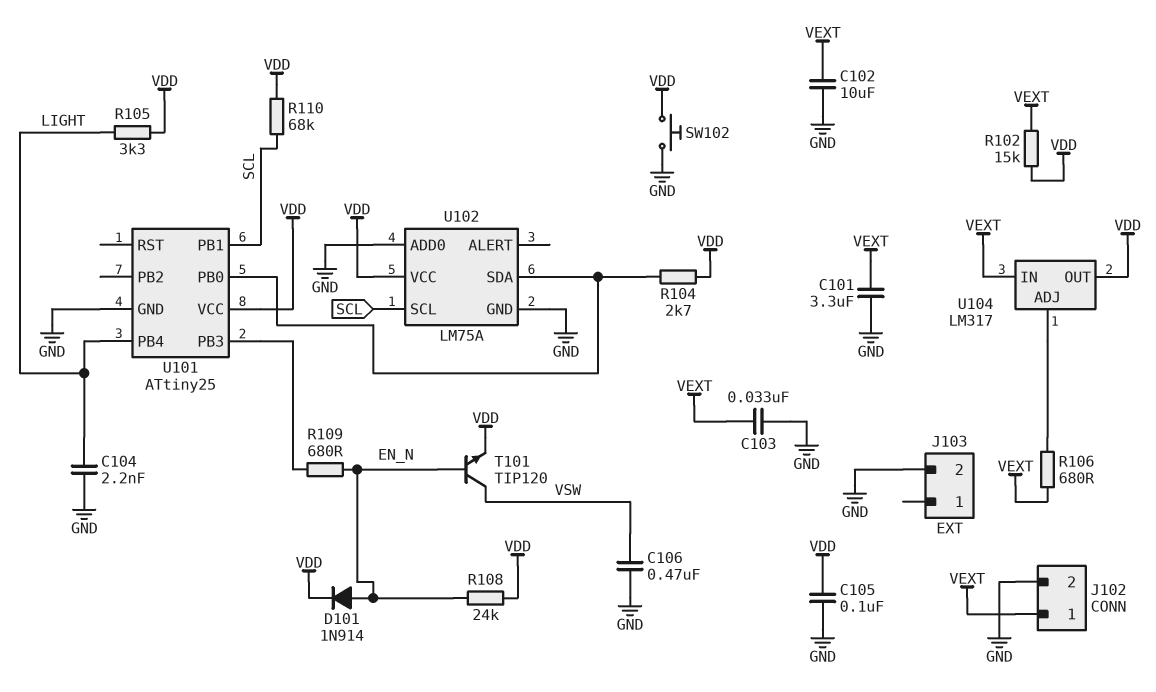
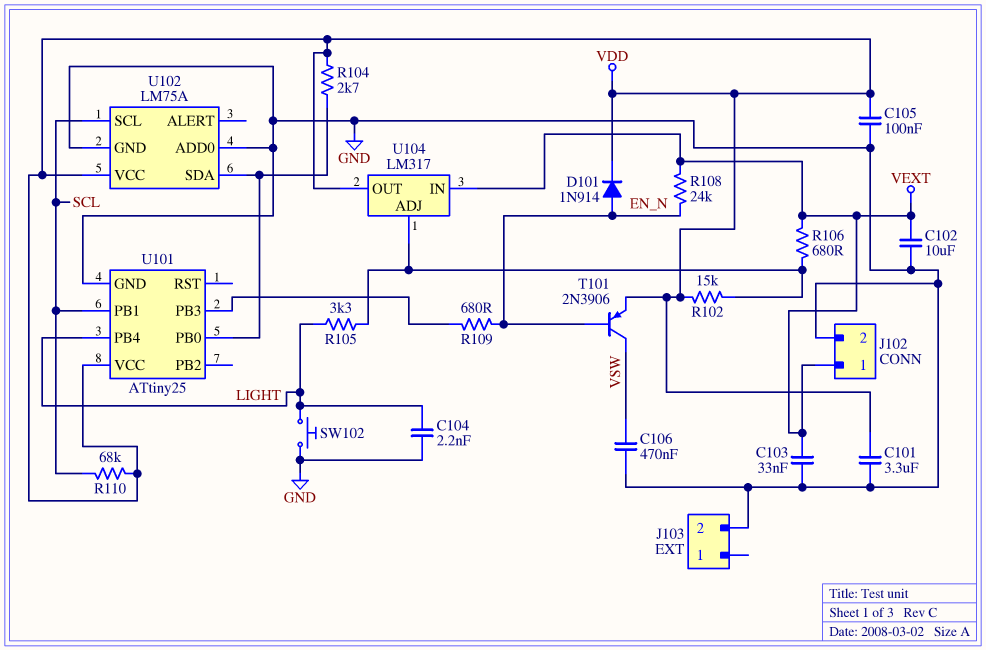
C101: 3.3uF (GND, VEXT) -> 3.3uF (GND, VDD)
R102: 15k (VDD, VEXT) -> 15k (U104/ADJ, VDD)
R105: 3.3k (LIGHT, VDD) -> 3.3k (LIGHT, U104/ADJ)
R108: 24k (EN_N, VDD) -> 24k (EN_N, VEXT)
SW102: button (GND, VDD) -> button (GND, LIGHT)
T101: NPN TIP120 (B EN_N, C VSW, E VDD) -> PNP 2N3906 (B EN_N, C VSW, E VDD)

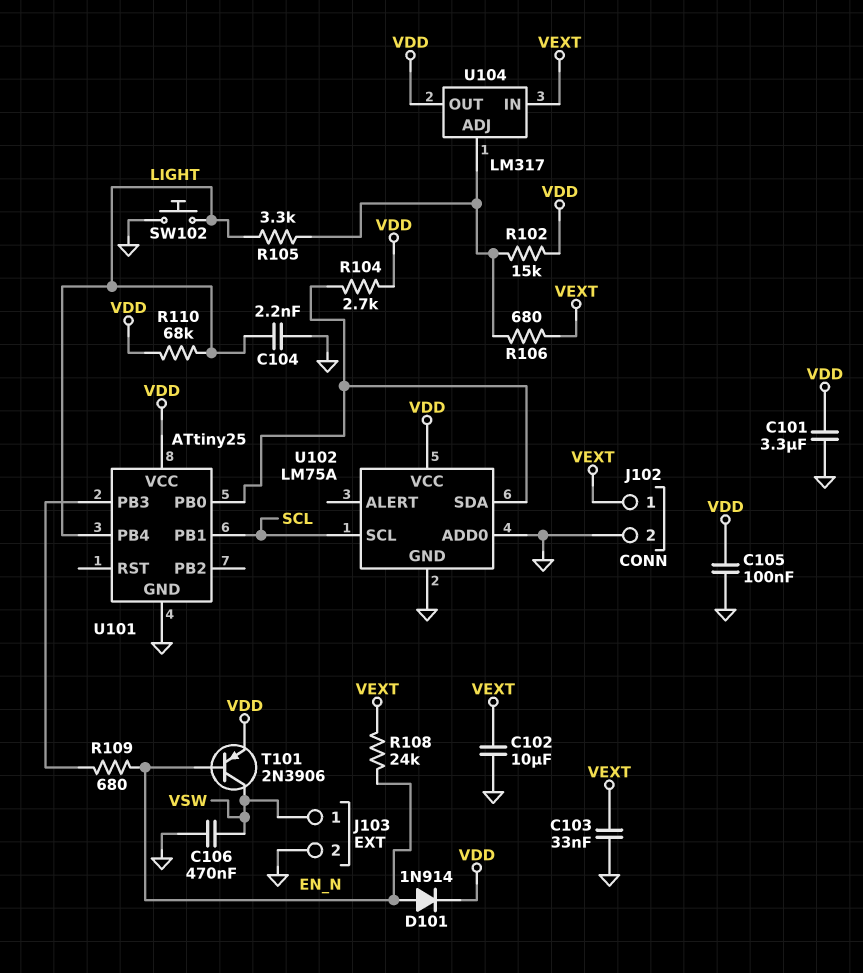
J103 pin 1: none -> VSW
R110: 68k (SCL, VDD) -> 68k (LIGHT, VDD)

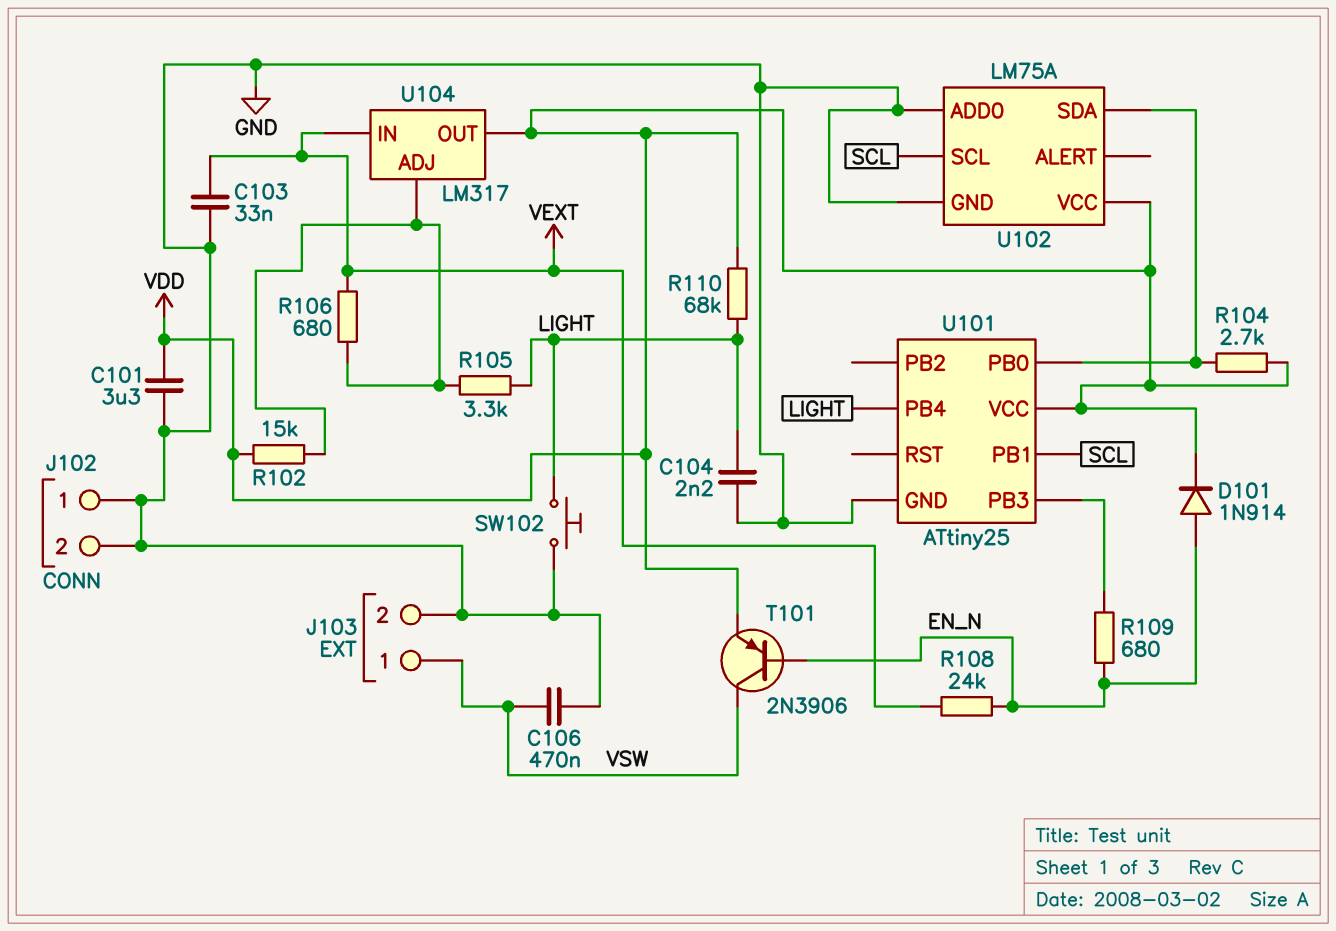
C102: 10uF (GND, VEXT) -> none
C105: 100nF (GND, VDD) -> none
J102 pin 1: VEXT -> GND

